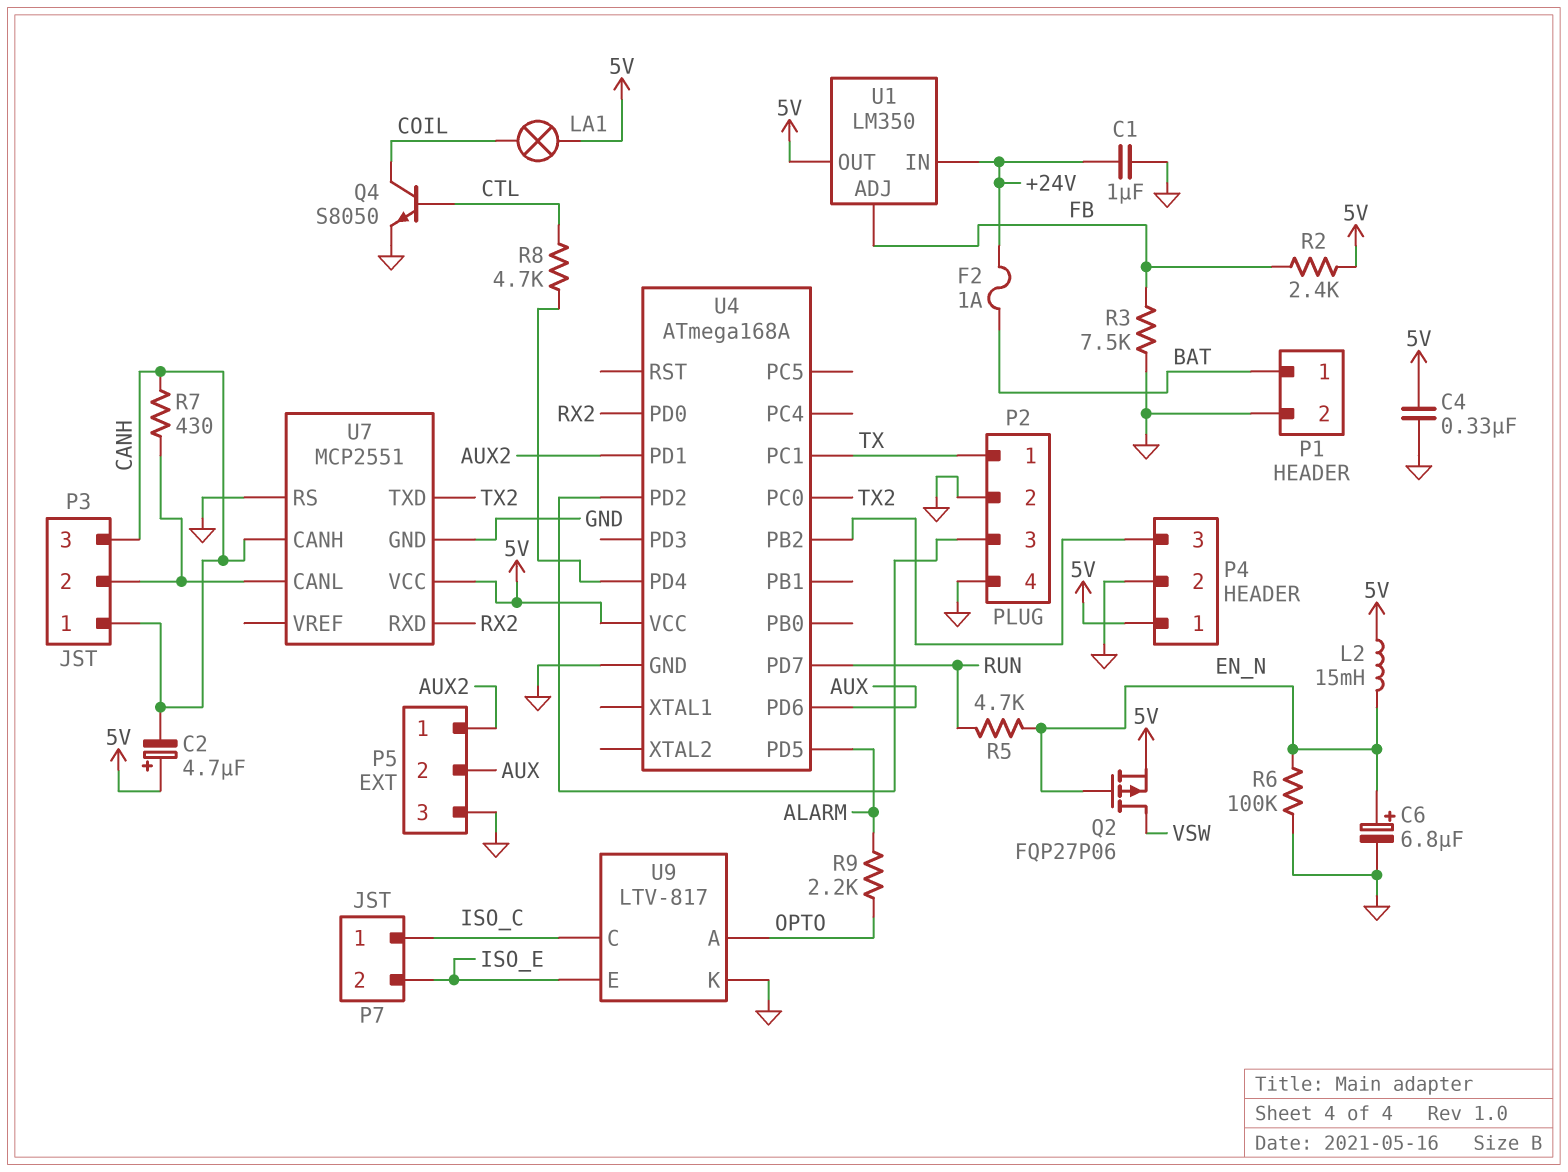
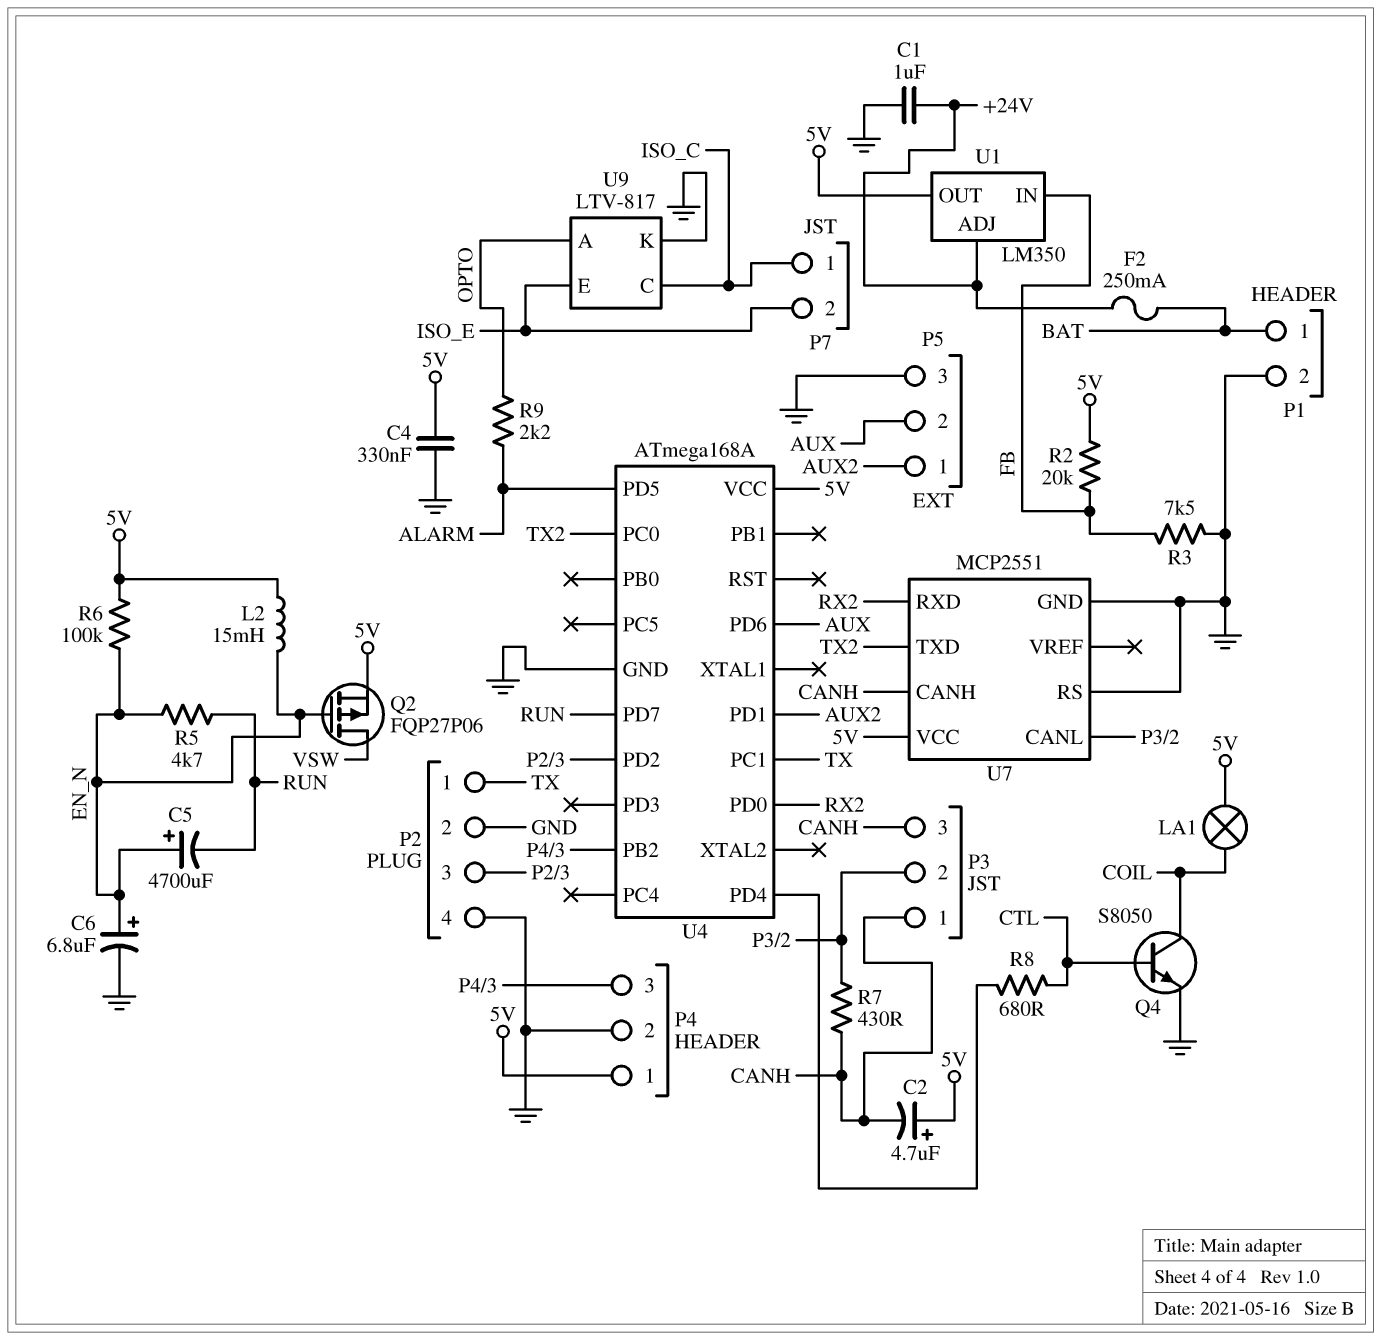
C5: none -> 4700uF (plus EN_N, minus RUN)
F2: 1A (+24V, BAT) -> 250mA (+24V, BAT)
R2: 2.4k (5V, FB) -> 20k (5V, FB)
R6: 100k (EN_N, GND) -> 100k (5V, EN_N)
R8: 4.7k (CTL, U4/PD4) -> 680 (CTL, U4/PD4)
U1 pin ADJ: FB -> +24V
U1 pin IN: +24V -> FB

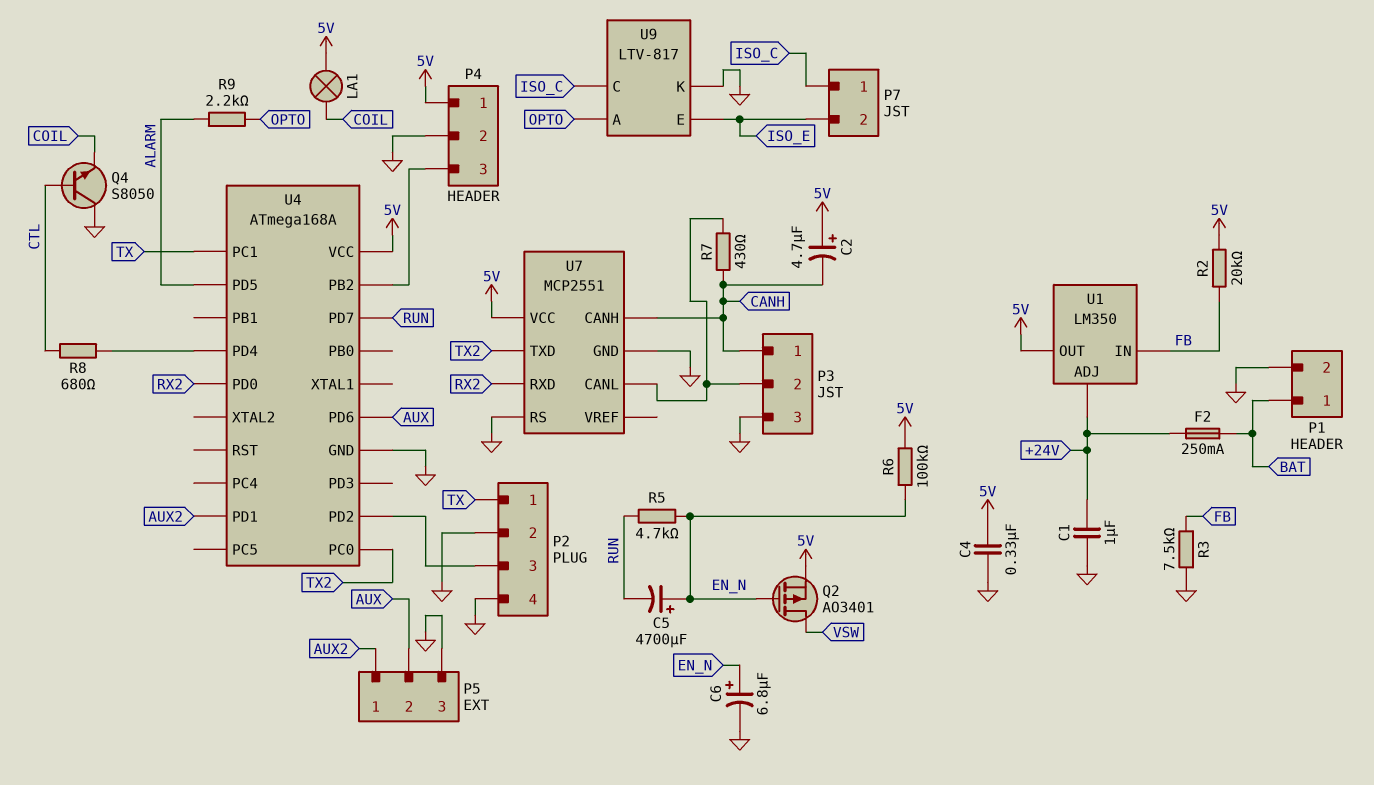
L2: 15mH (5V, EN_N) -> none
P3 pin 3: CANH -> GND
Q2: PMOS FQP27P06 (G EN_N, D VSW, S 5V) -> PMOS AO3401 (G EN_N, D VSW, S 5V)
Q4: NPN S8050 (B CTL, C COIL, E GND) -> NPN S8050 (B CTL, C GND, E COIL)

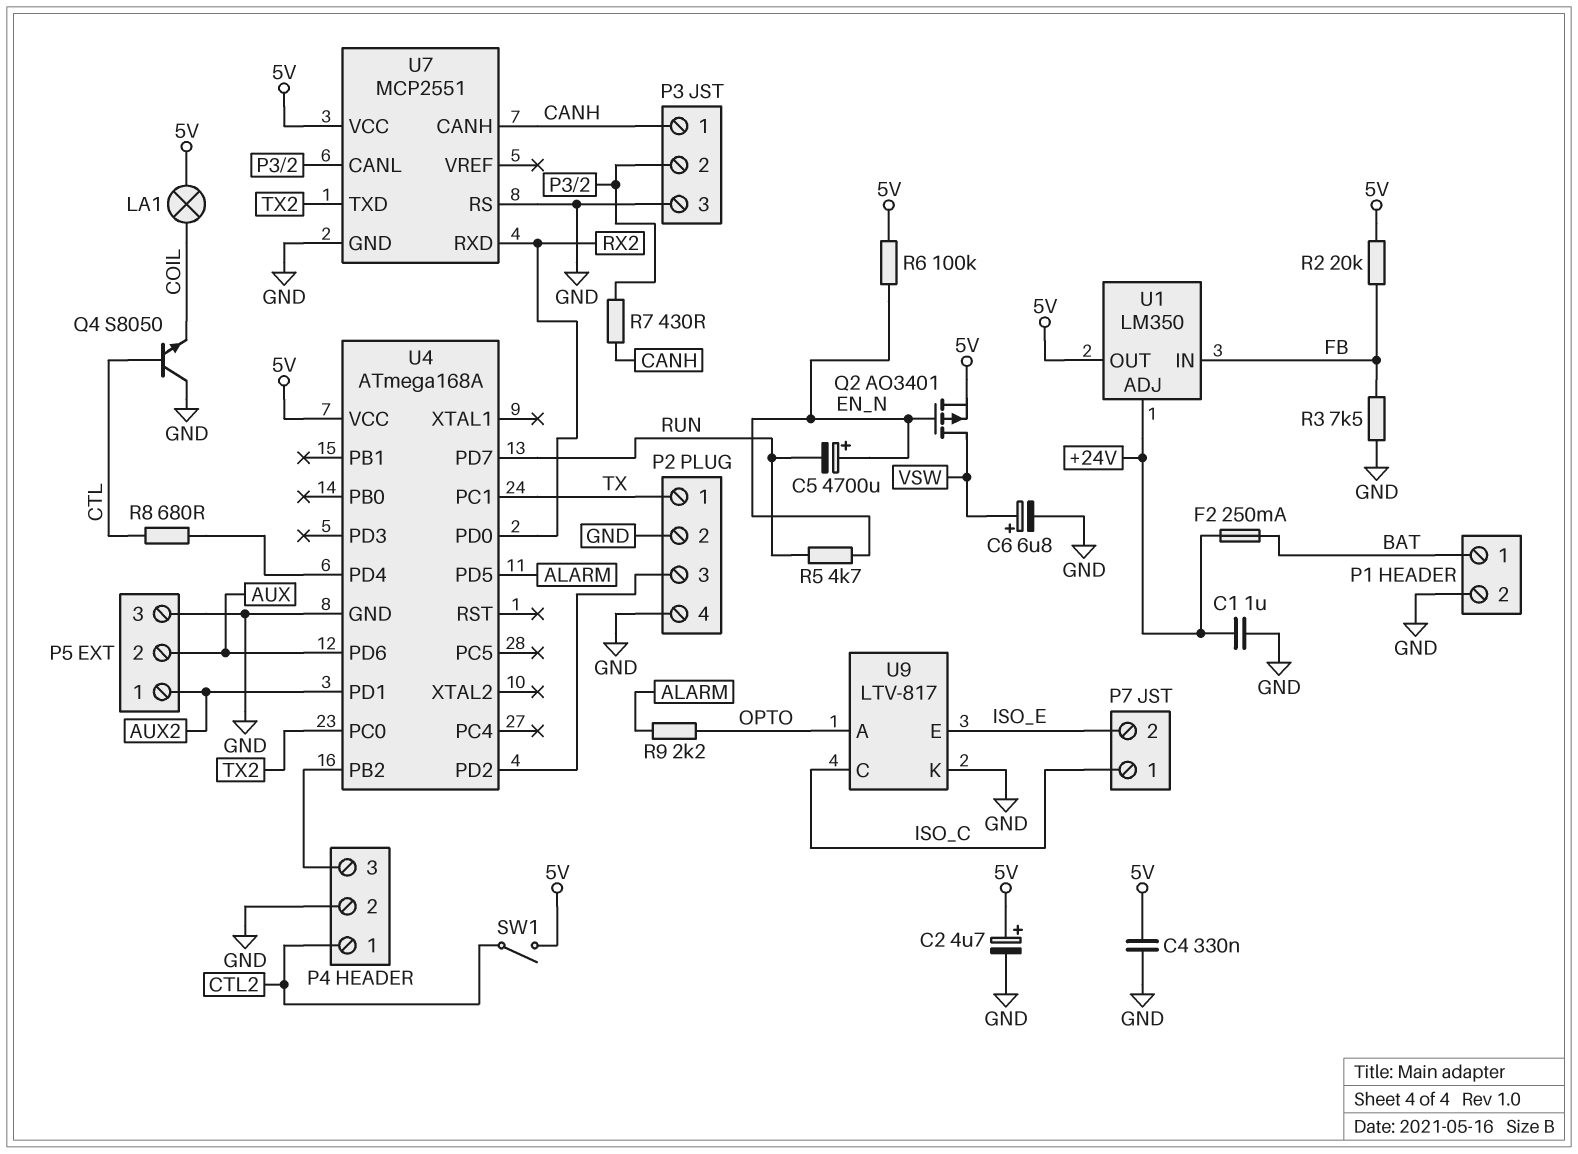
C2: 4.7uF (plus 5V, minus CANH) -> 4.7uF (plus 5V, minus GND)
C6: 6.8uF (plus EN_N, minus GND) -> 6.8uF (plus VSW, minus GND)
P4 pin 1: 5V -> CTL2
SW1: none -> switch (5V, CTL2)

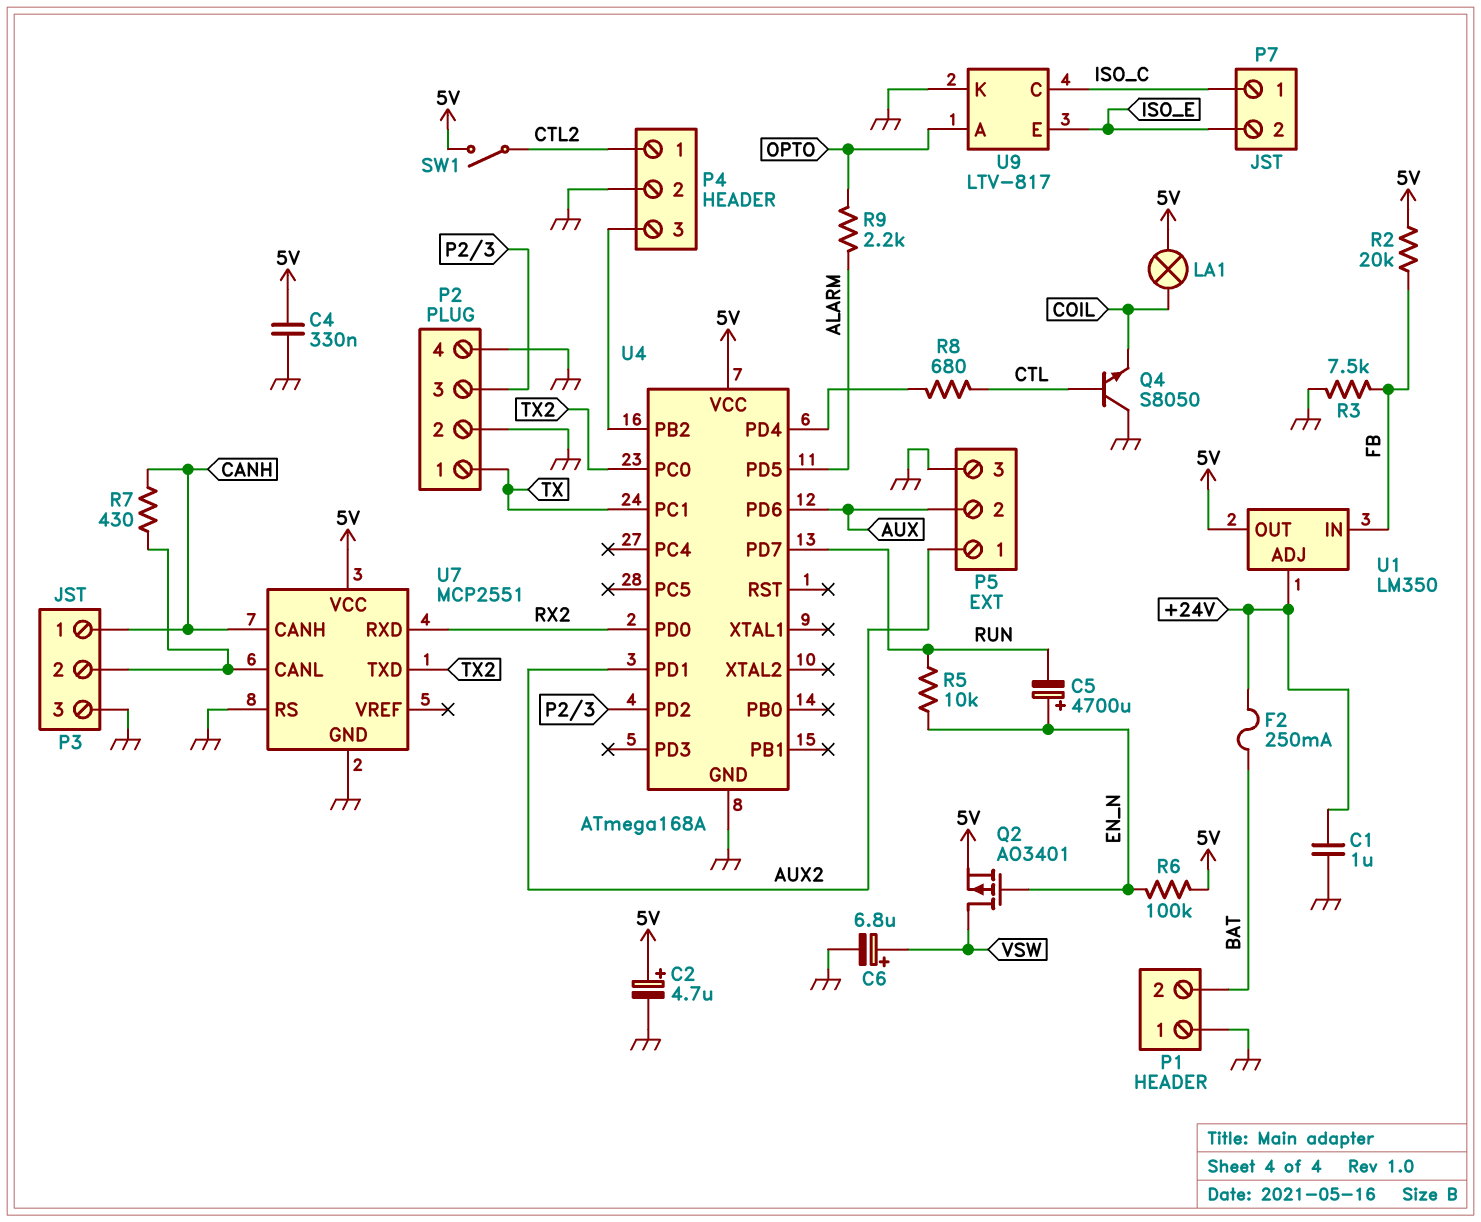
P1 pin 1: BAT -> GND
P1 pin 2: GND -> BAT
R5: 4.7k (EN_N, RUN) -> 10k (EN_N, RUN)

